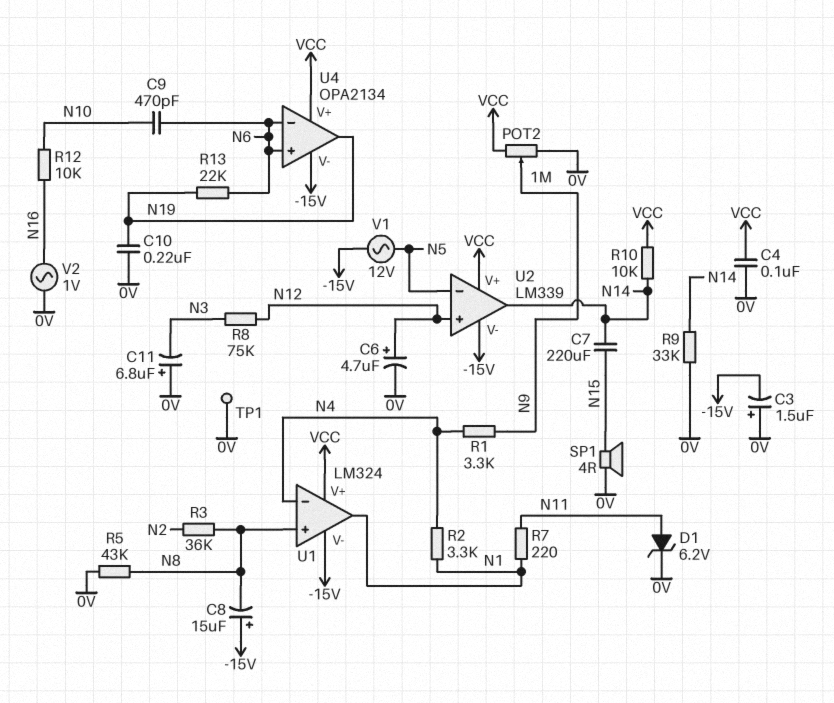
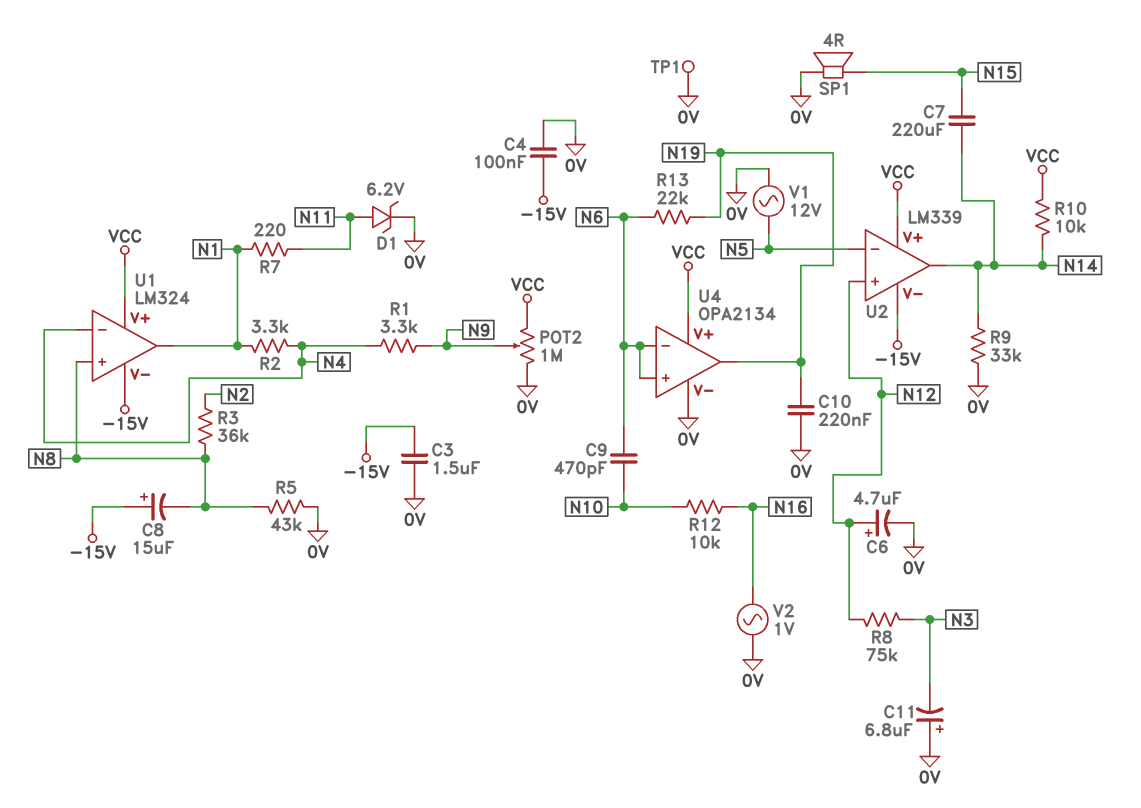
C3: 1.5uF (plus 0V, minus -15V) -> 1.5uF (-15V, 0V)
C4: 100nF (0V, VCC) -> 100nF (-15V, 0V)
U4 pin V-: -15V -> 0V
V1: AC 12V (-15V, N5) -> AC 12V (0V, N5)

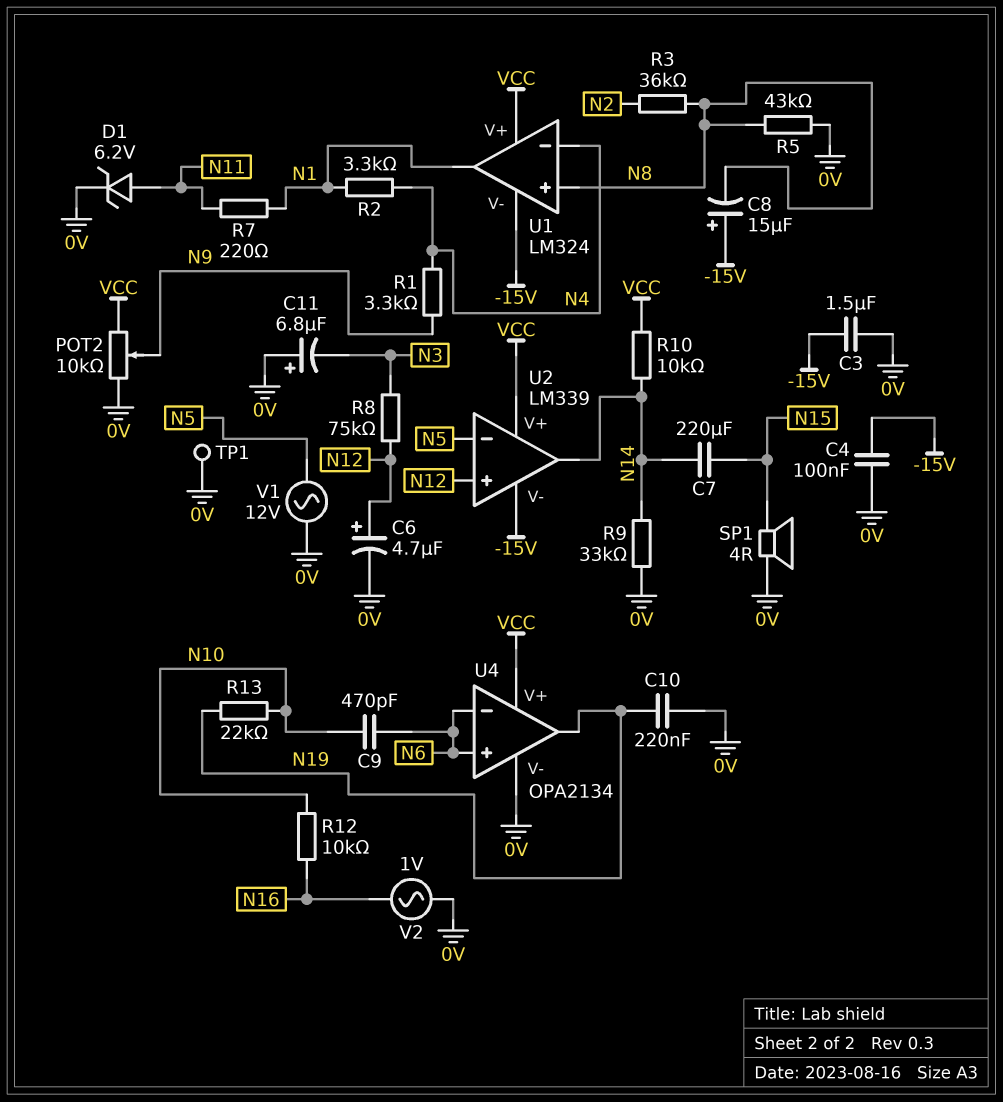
POT2: 1M (0V, VCC, wiper N9) -> 10k (0V, VCC, wiper N9)
R13: 22k (N6, N19) -> 22k (N10, N19)

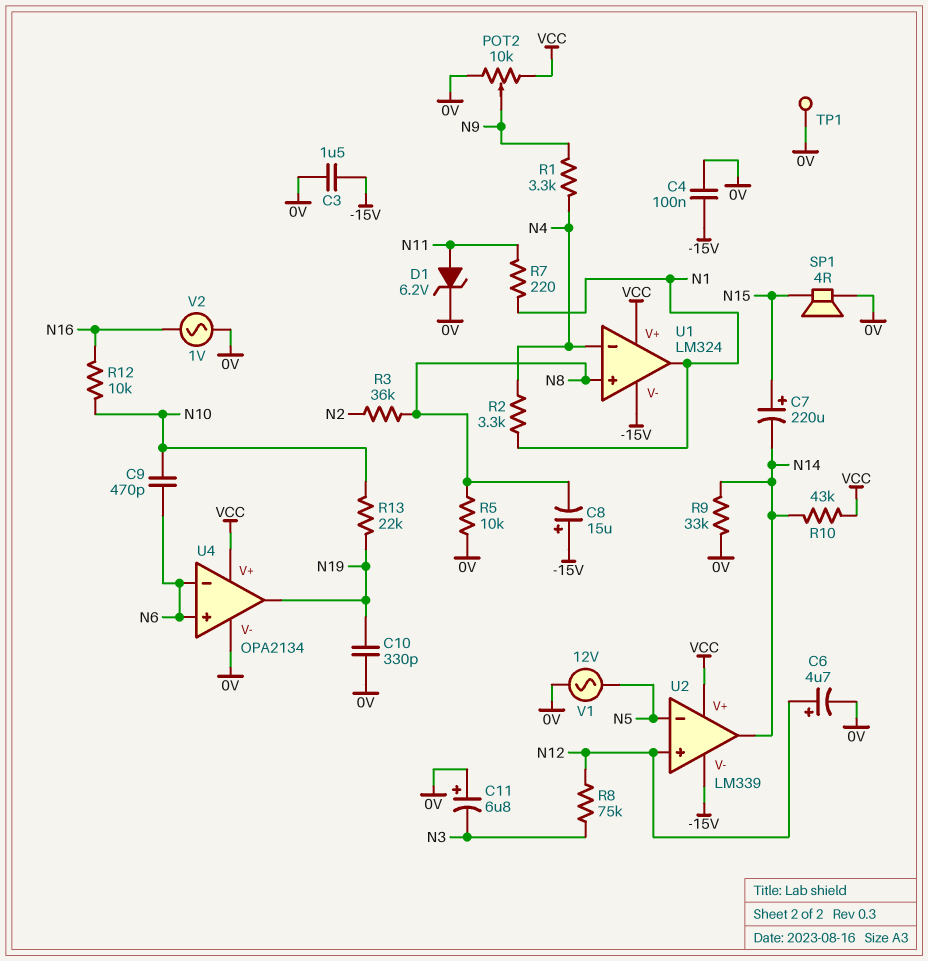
C7: 220uF (N14, N15) -> 220uF (plus N15, minus N14)
C10: 220nF (0V, N19) -> 330pF (0V, N19)
R5: 43k (0V, N8) -> 10k (0V, N8)
R10: 10k (N14, VCC) -> 43k (N14, VCC)

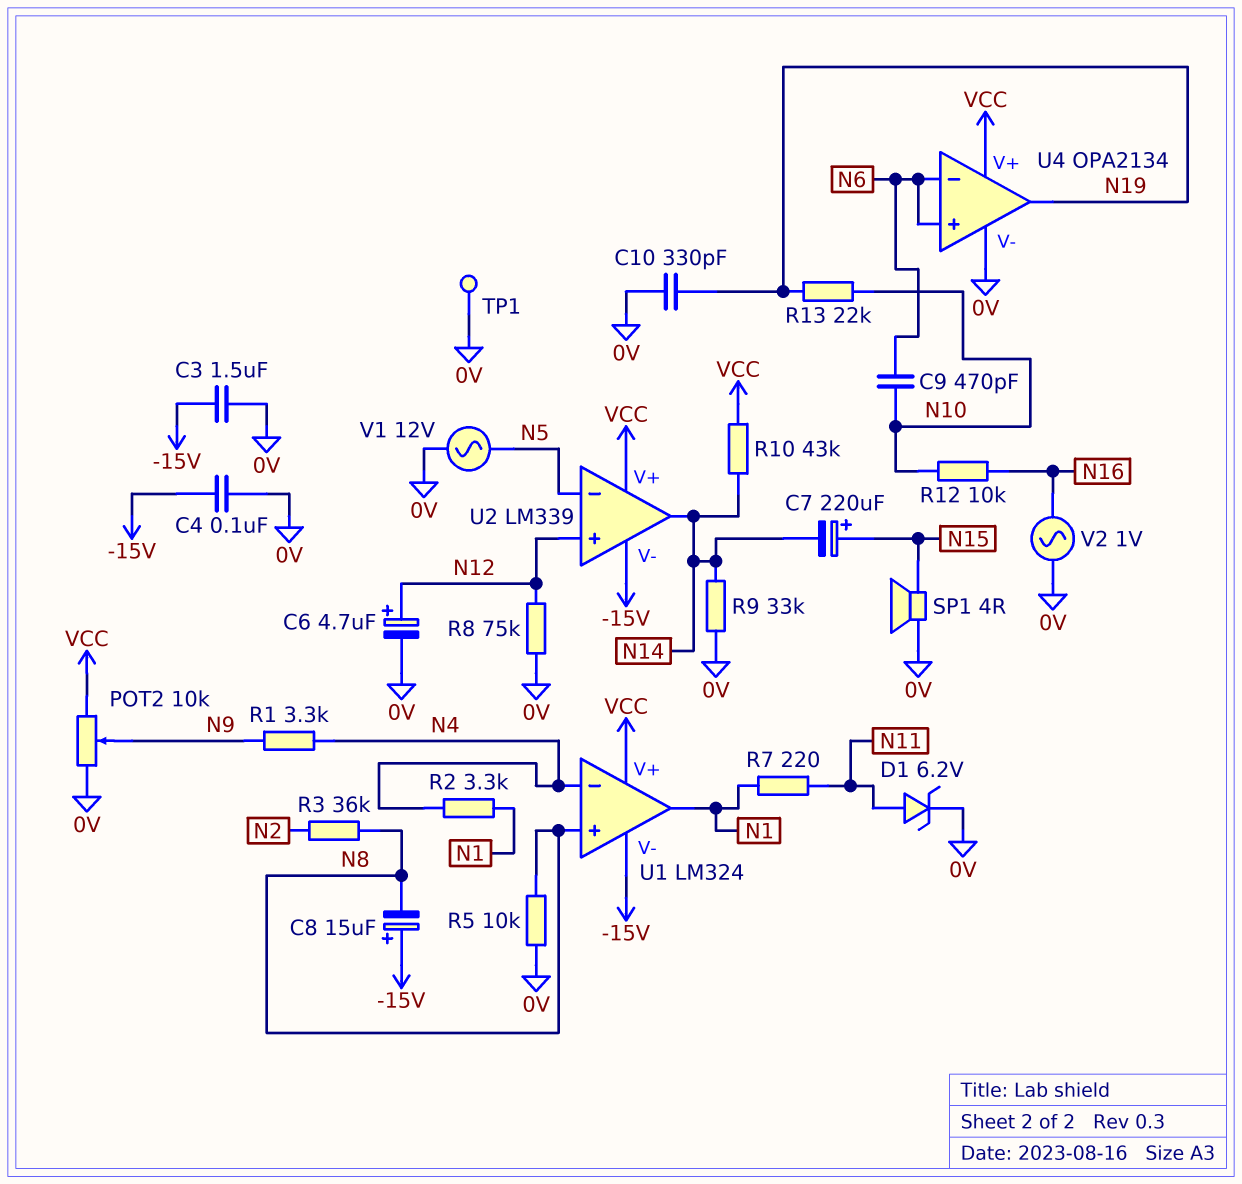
C11: 6.8uF (plus 0V, minus N3) -> none
R8: 75k (N3, N12) -> 75k (0V, N12)

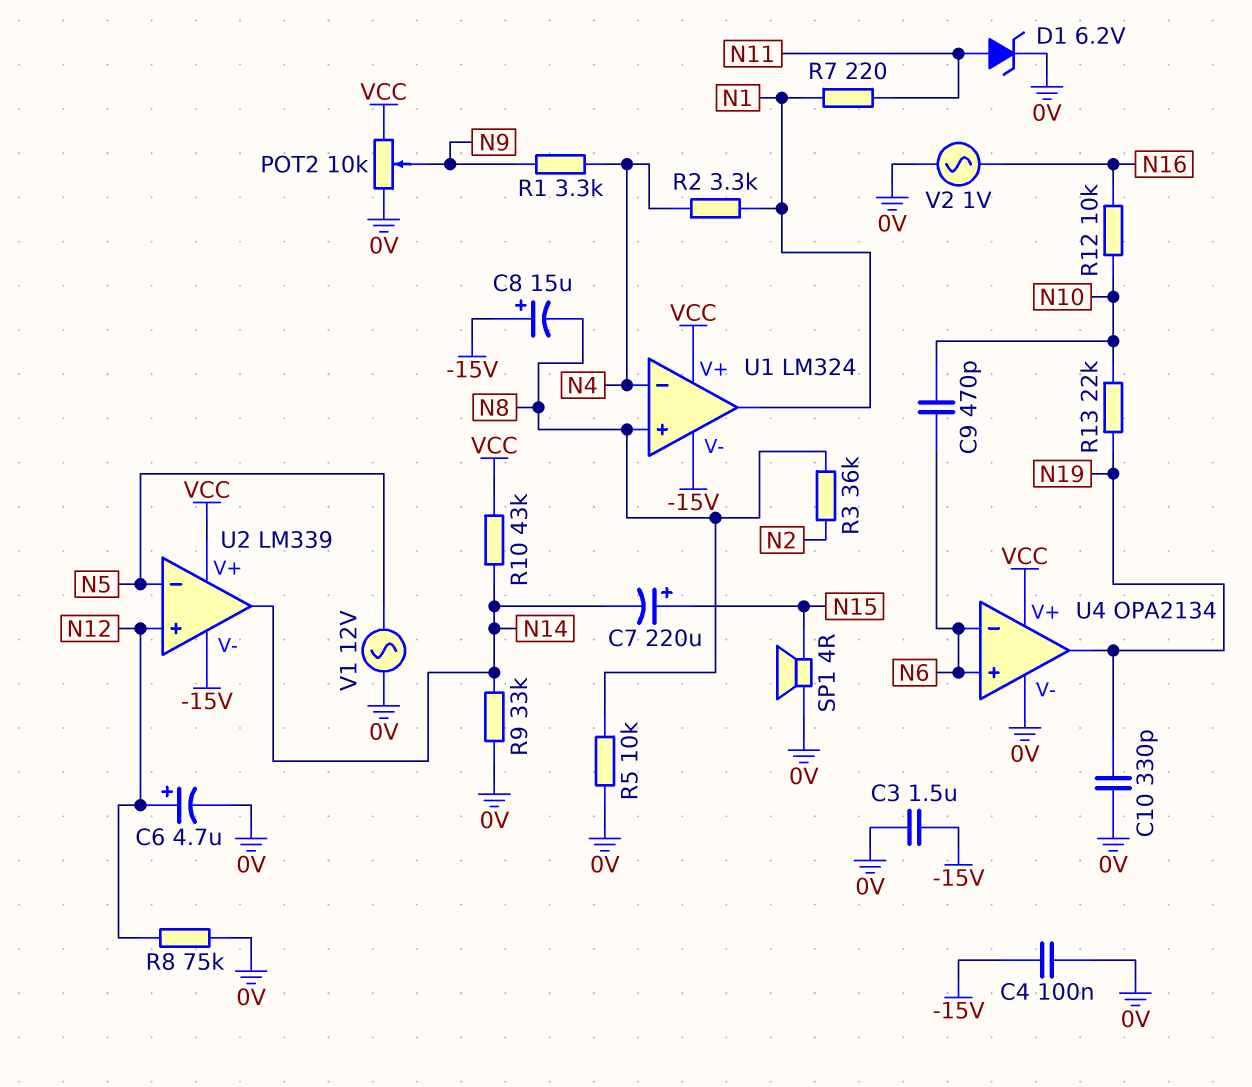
TP1: test point (0V) -> none

